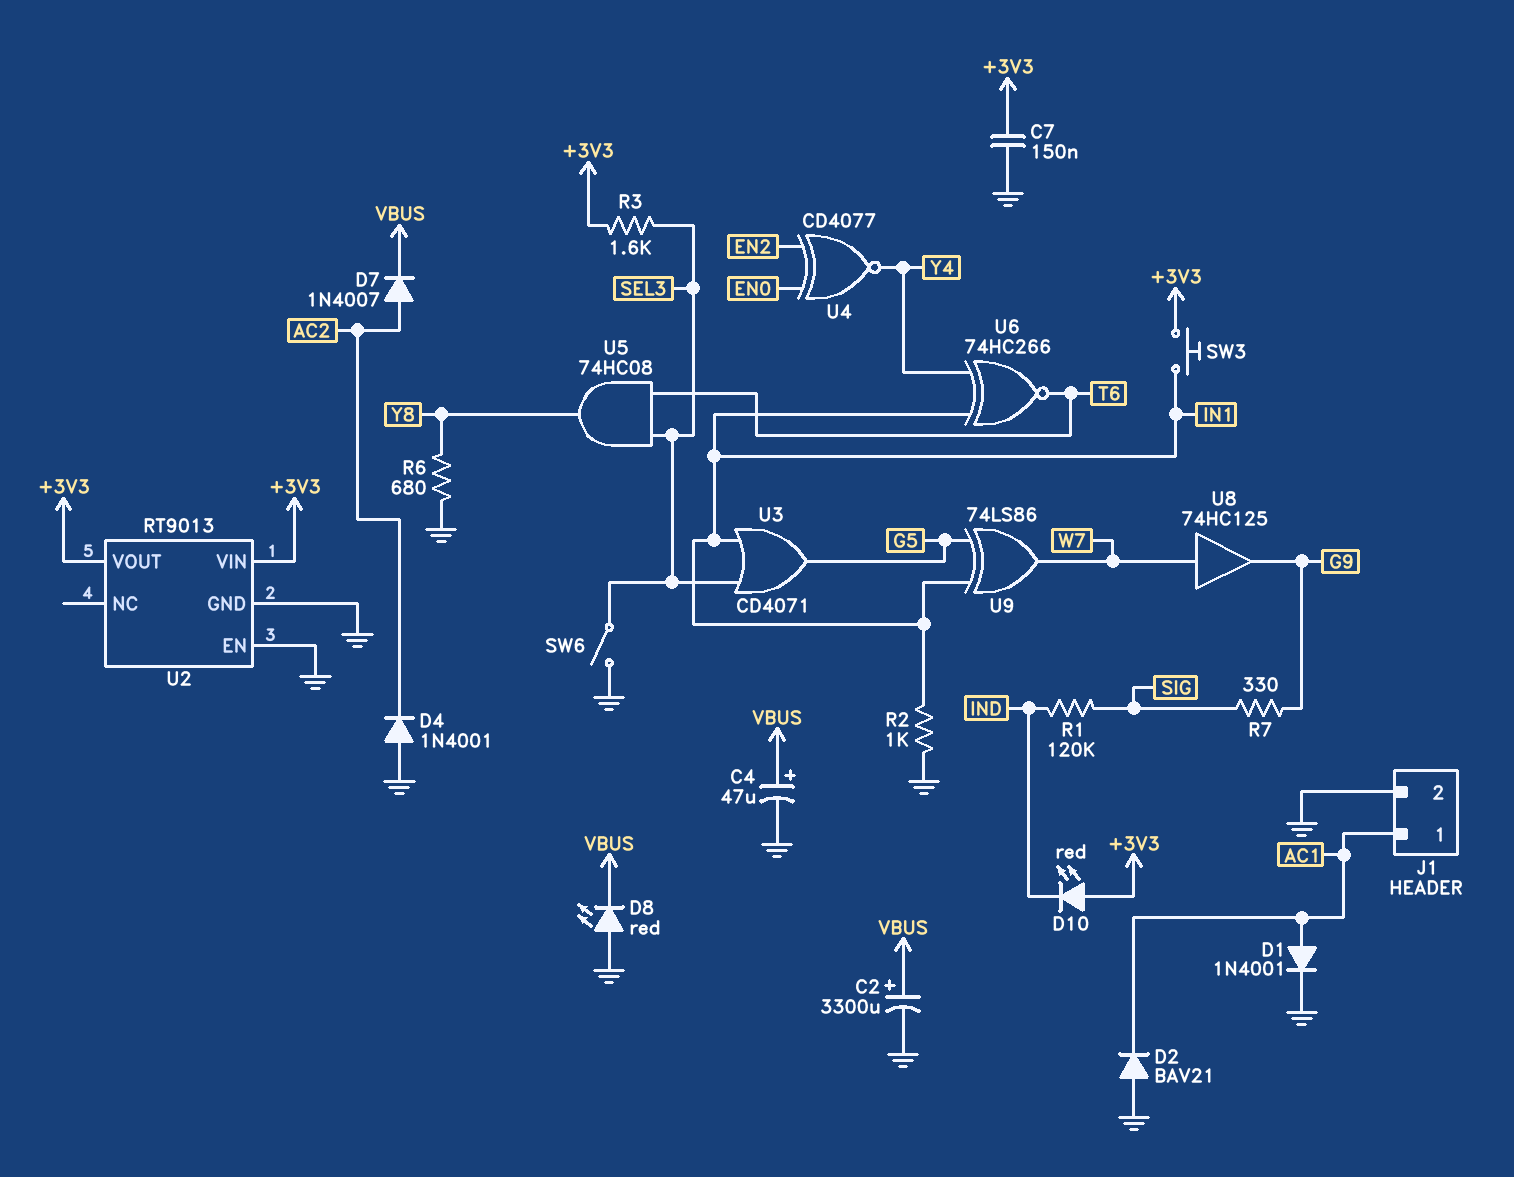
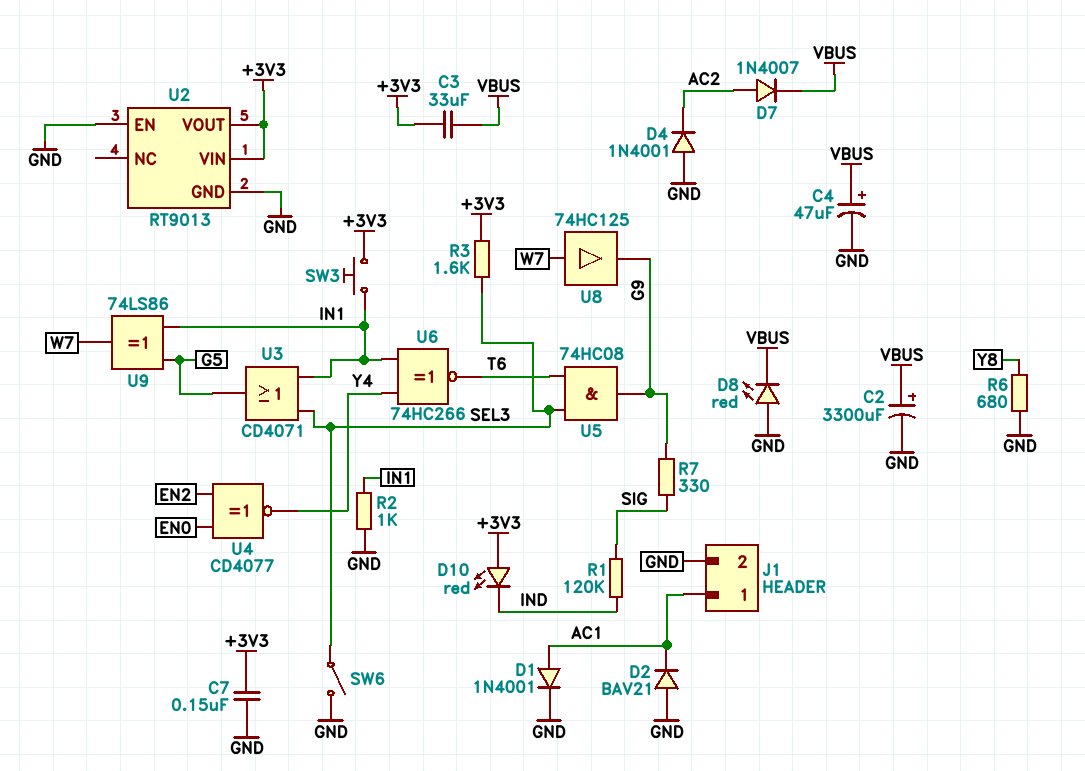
C3: none -> 33uF (+3V3, VBUS)
U5: AND 74HC08 (in SEL3, in T6, out Y8) -> AND 74HC08 (in SEL3, in T6, out G9)

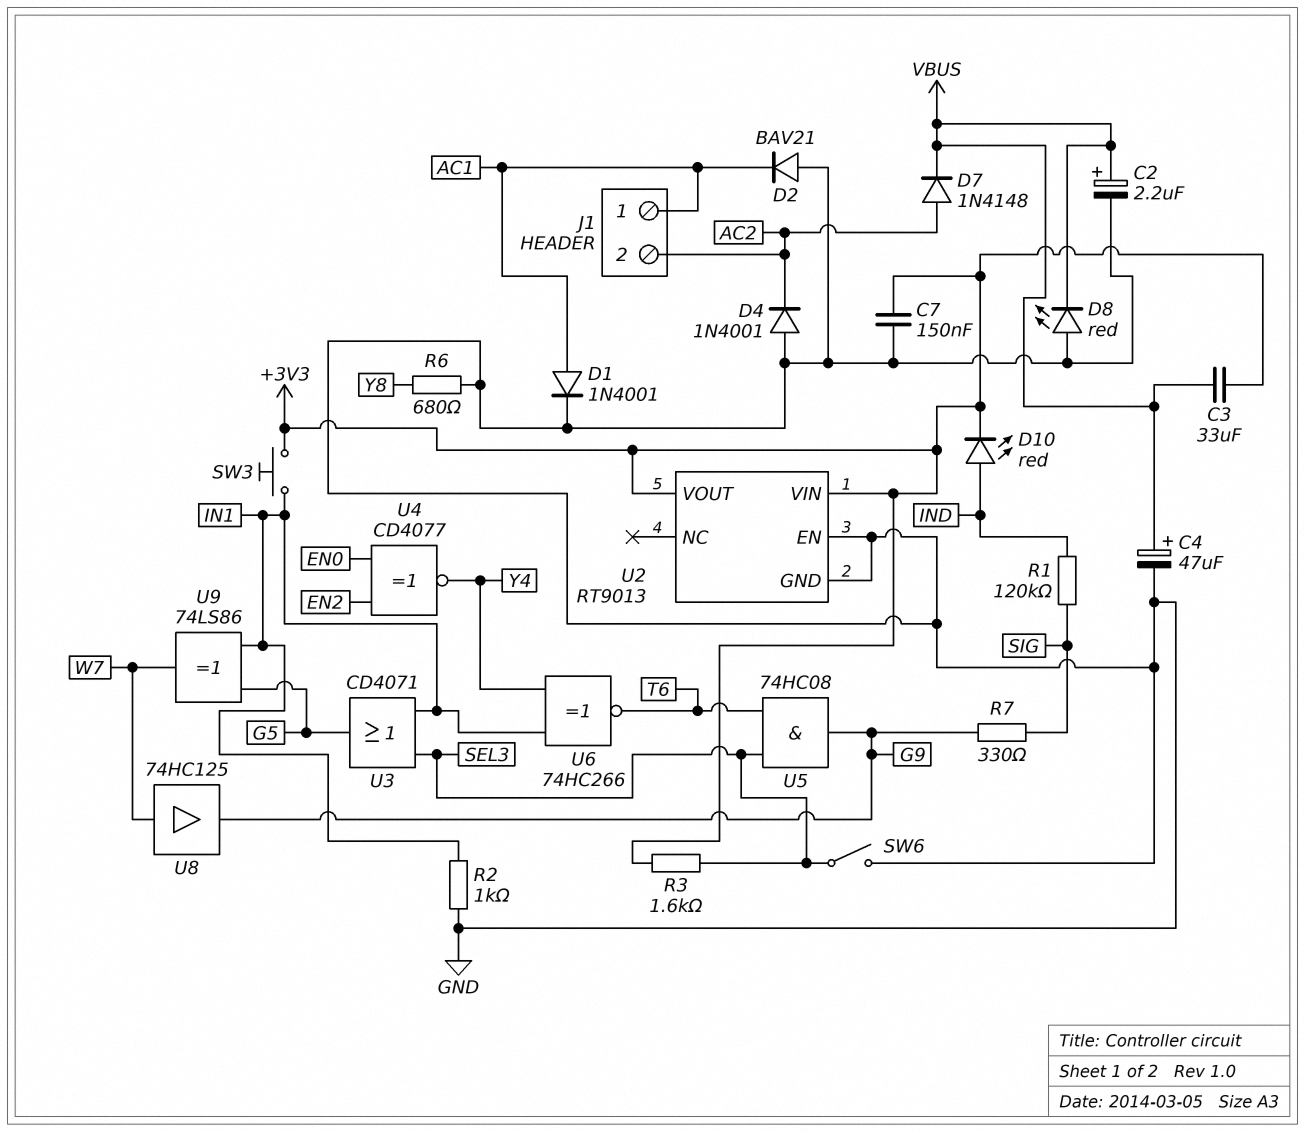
C2: 3300uF (plus VBUS, minus GND) -> 2.2uF (plus VBUS, minus GND)
D7: diode 1N4007 (A AC2, K VBUS) -> diode 1N4148 (A AC2, K VBUS)
D10: LED red (A +3V3, K IND) -> LED red (A IND, K +3V3)
J1 pin 2: GND -> AC2

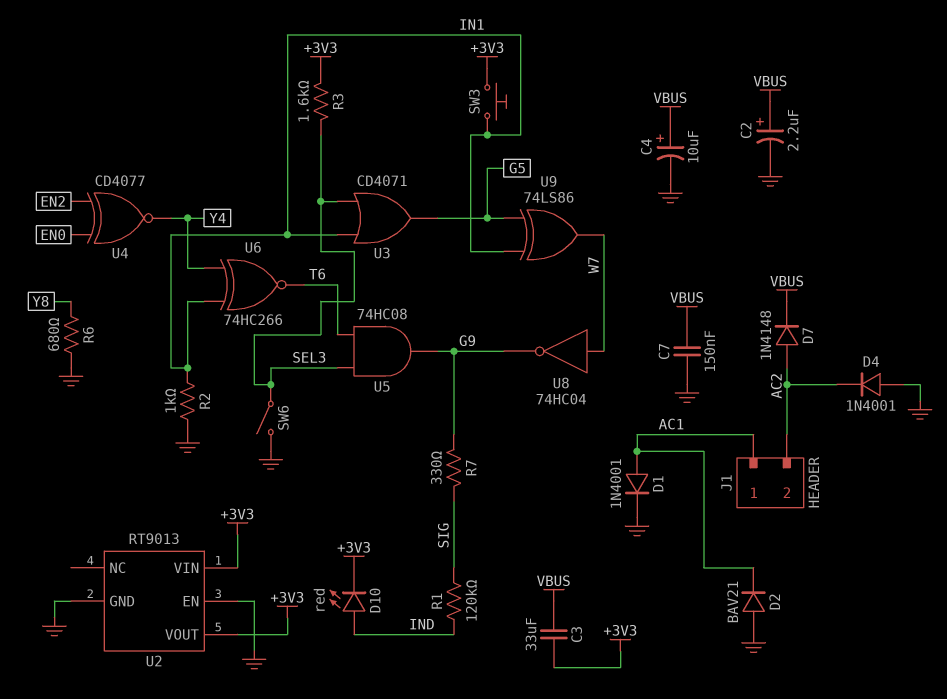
C4: 47uF (plus VBUS, minus GND) -> 10uF (plus VBUS, minus GND)
C7: 150nF (+3V3, GND) -> 150nF (GND, VBUS)
D8: LED red (A GND, K VBUS) -> none
U8: buffer 74HC125 (in W7, out G9) -> NOT 74HC04 (in W7, out G9)

